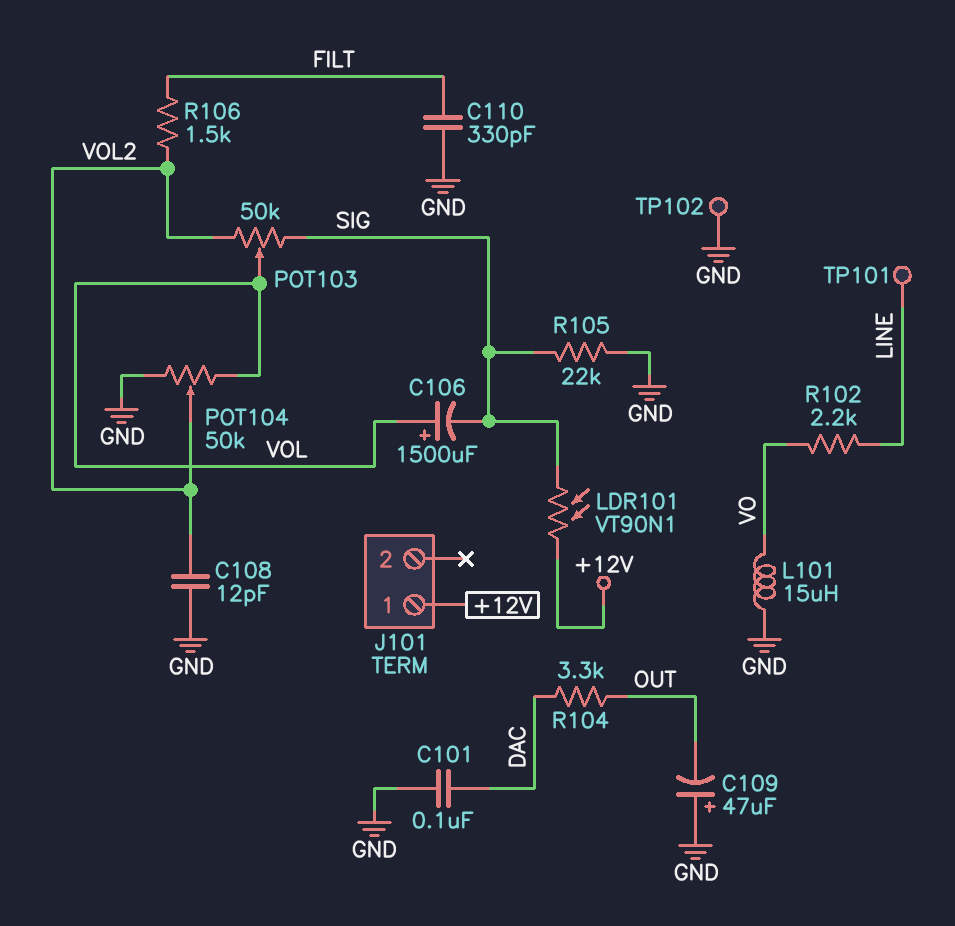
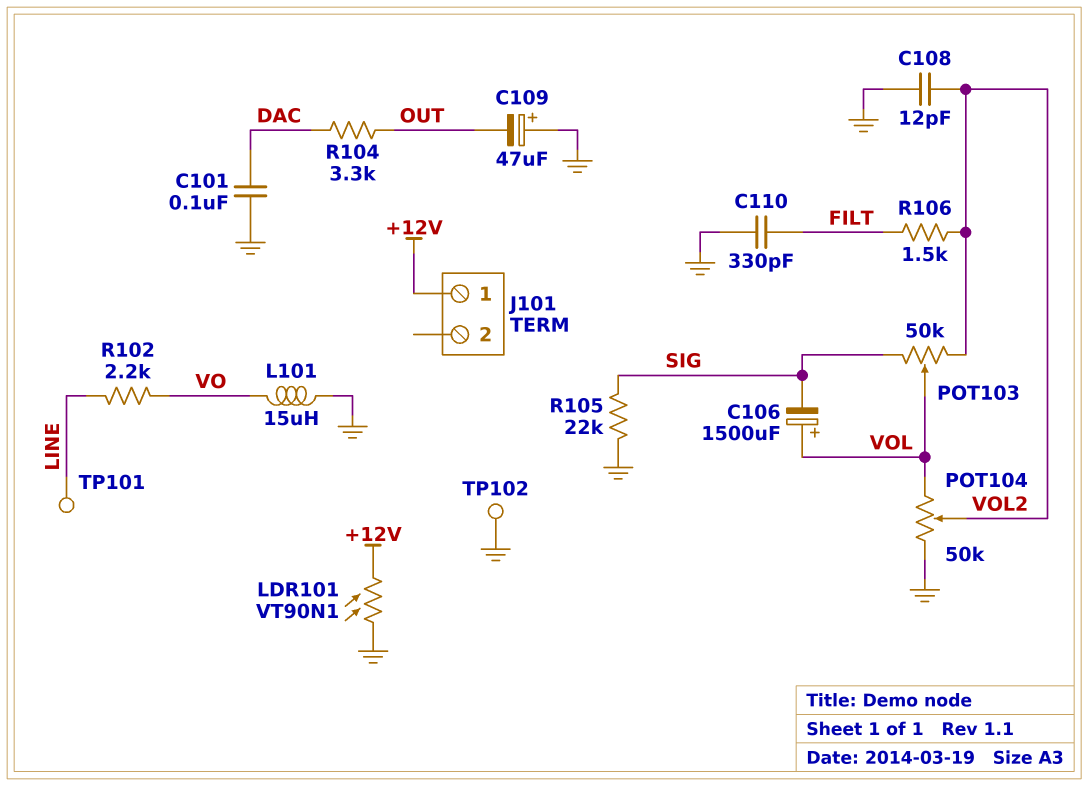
LDR101: VT90N1 (+12V, SIG) -> VT90N1 (+12V, GND)

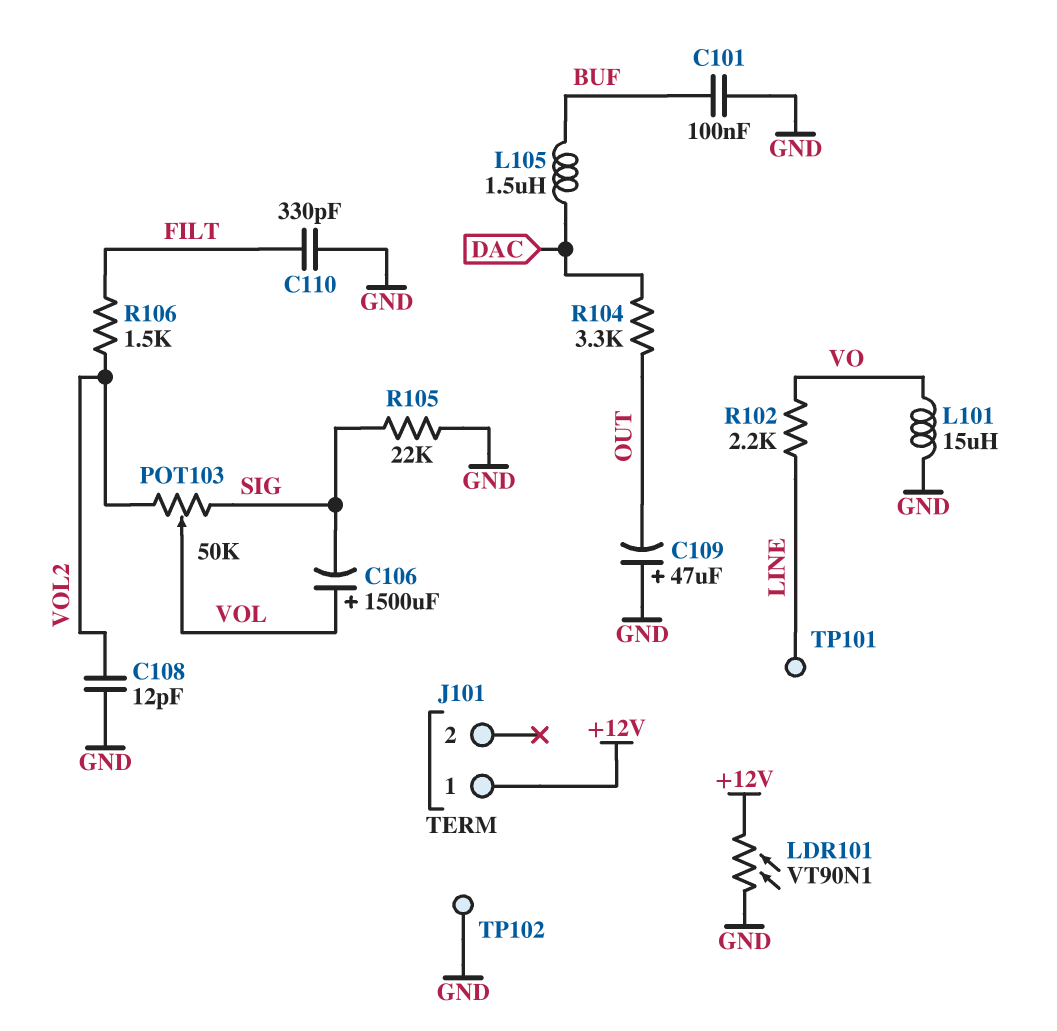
C101: 100nF (DAC, GND) -> 100nF (BUF, GND)
L105: none -> 1.5uH (BUF, DAC)
POT104: 50k (GND, VOL, wiper VOL2) -> none

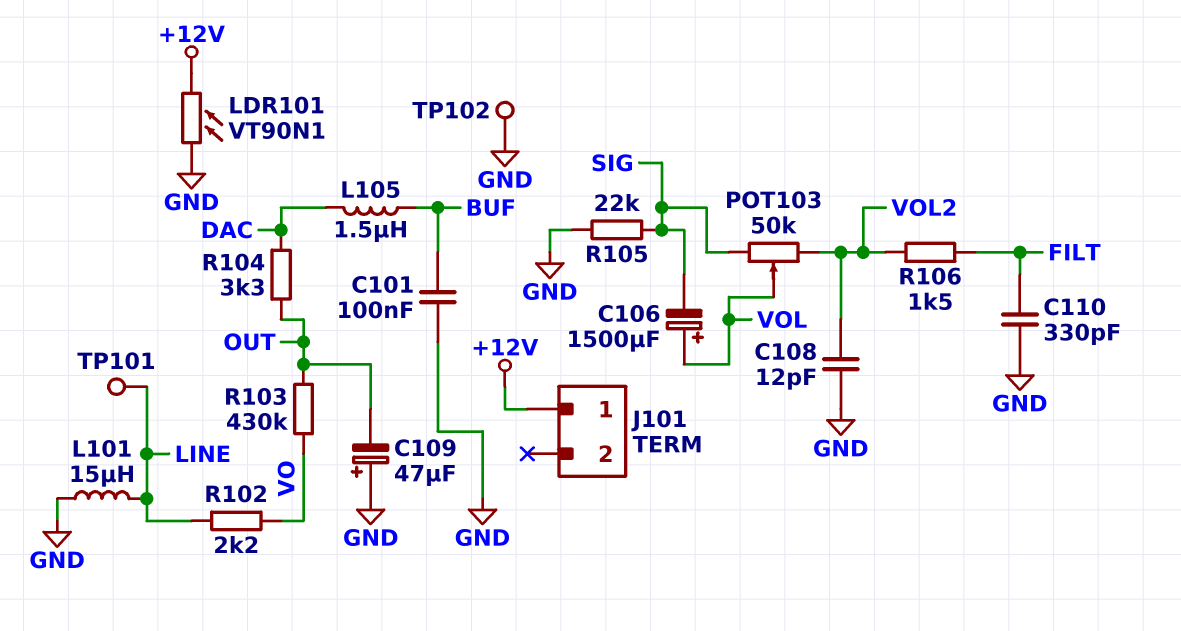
L101: 15uH (GND, VO) -> 15uH (GND, LINE)
R103: none -> 430k (OUT, VO)

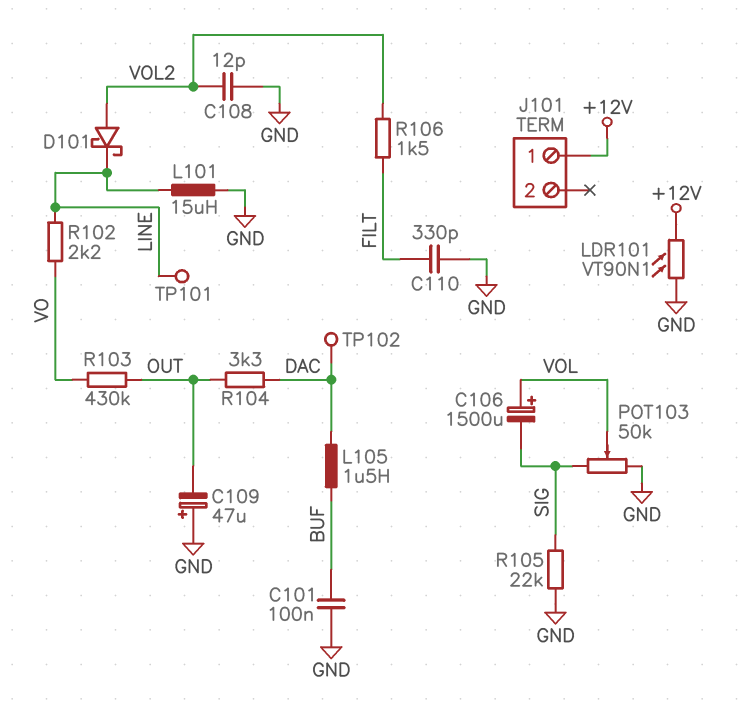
D101: none -> schottky (A VOL2, K LINE)
POT103: 50k (SIG, VOL2, wiper VOL) -> 50k (GND, SIG, wiper VOL)
TP102: test point (GND) -> test point (DAC)

